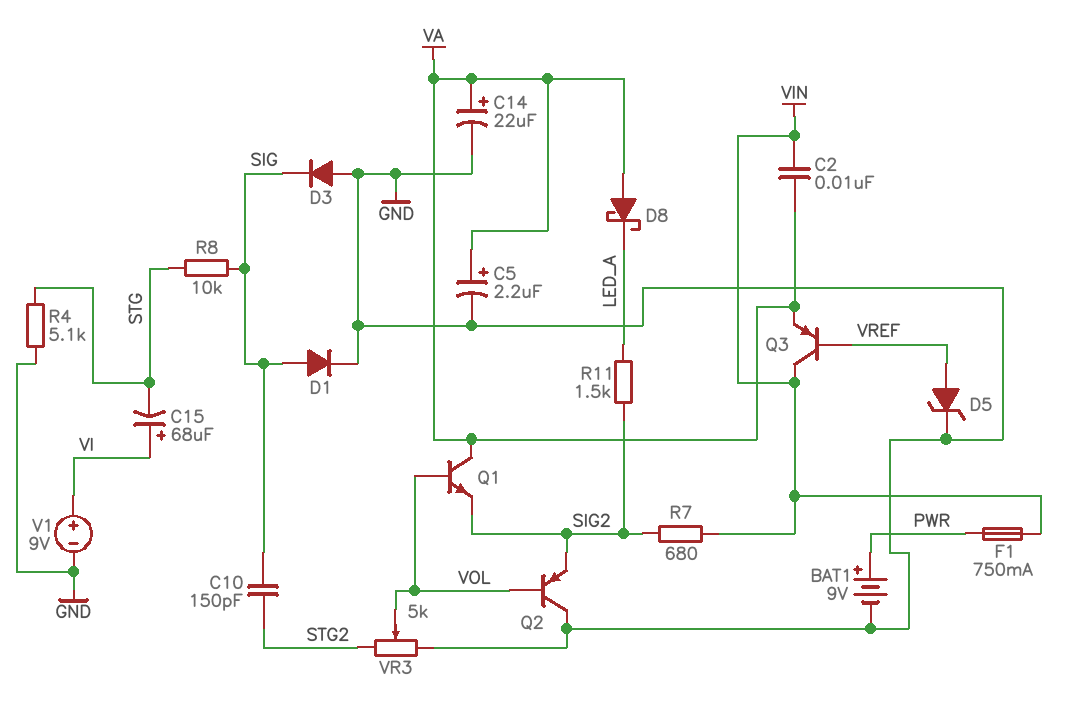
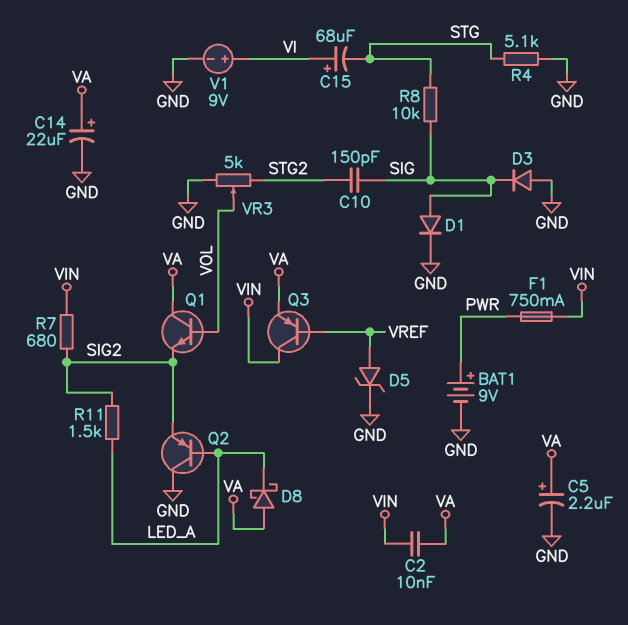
Q2: PNP (B VOL, C GND, E SIG2) -> PNP (B LED_A, C GND, E SIG2)

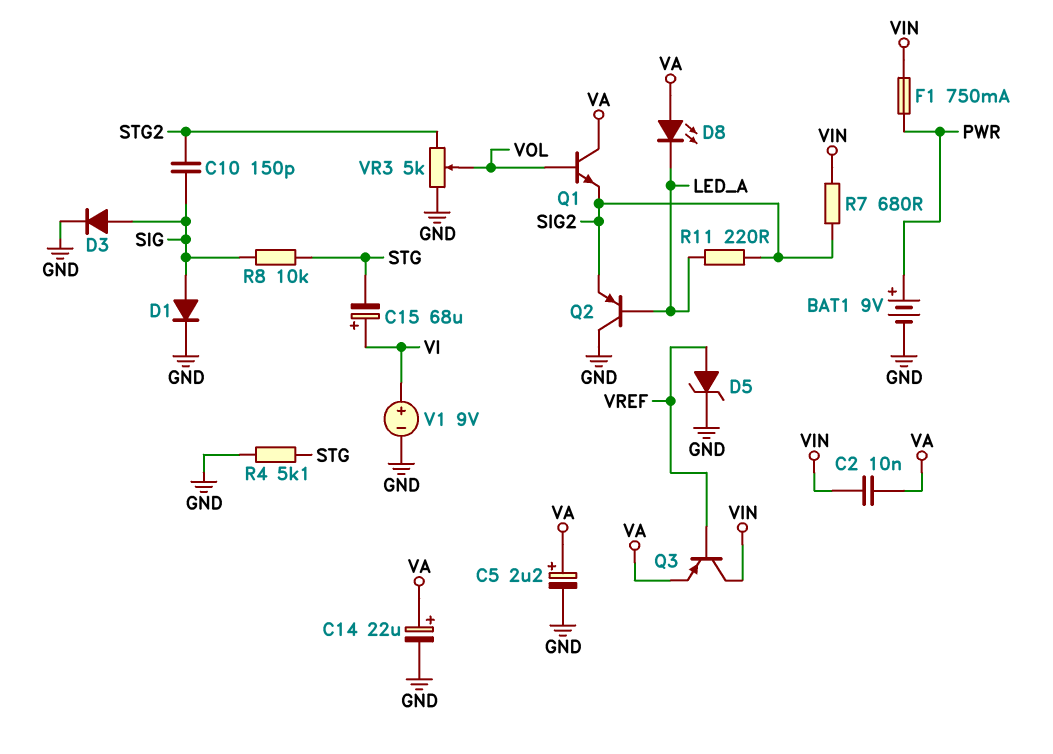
D3: diode (A GND, K SIG) -> diode (A SIG, K GND)
D8: schottky (A VA, K LED_A) -> LED (A VA, K LED_A)
R11: 1.5k (LED_A, SIG2) -> 220 (LED_A, SIG2)

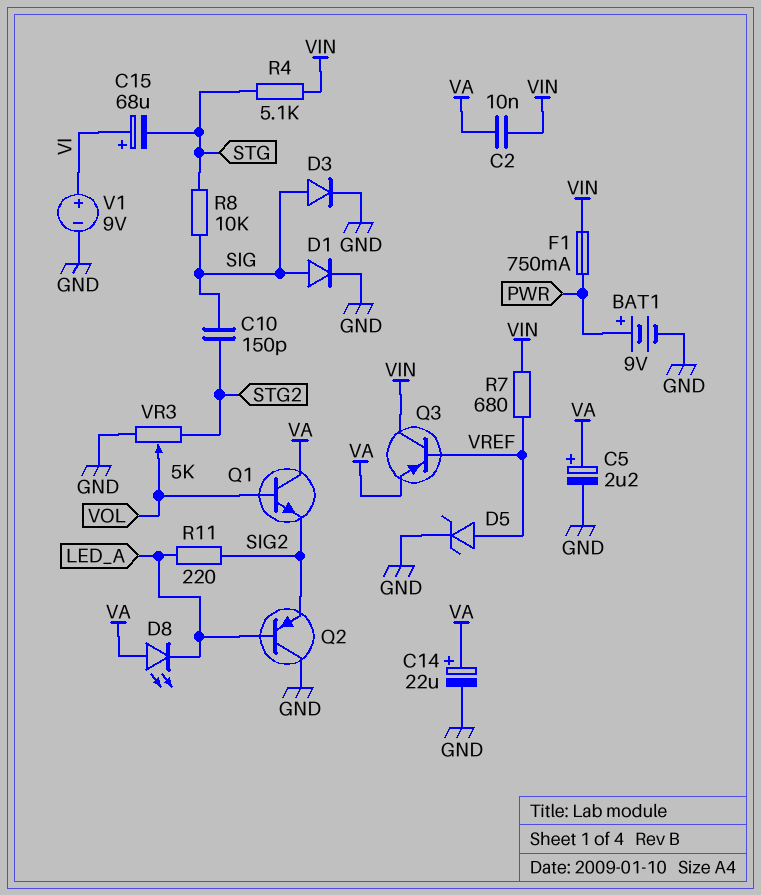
R4: 5.1k (GND, STG) -> 5.1k (STG, VIN)
R7: 680 (SIG2, VIN) -> 680 (VIN, VREF)

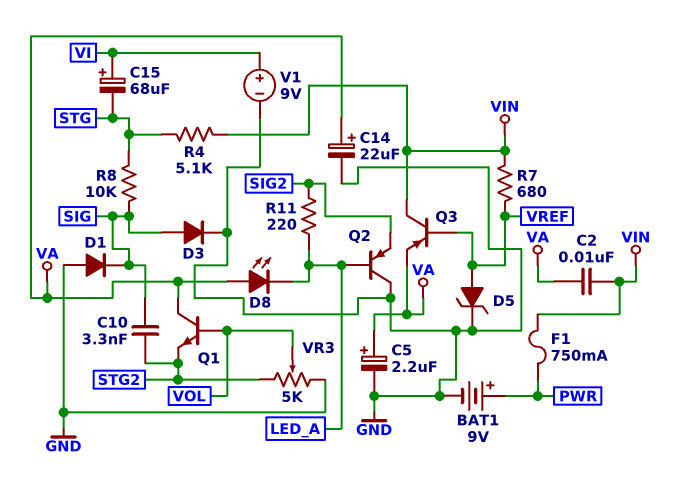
C10: 150pF (SIG, STG2) -> 3.3nF (SIG, STG2)
D1: diode (A SIG, K GND) -> diode (A GND, K SIG)
Q1: NPN (B VOL, C VA, E SIG2) -> NPN (B VOL, C VA, E STG2)

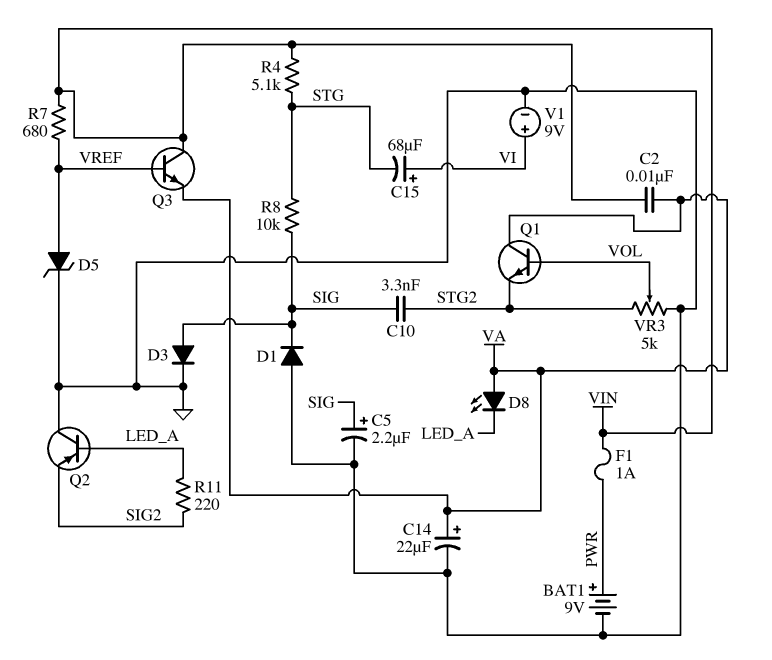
C5: 2.2uF (plus VA, minus GND) -> 2.2uF (plus SIG, minus GND)
F1: 750mA (PWR, VIN) -> 1A (PWR, VIN)
Q3: PNP (B VREF, C VIN, E VA) -> NPN (B VREF, C VIN, E VA)

